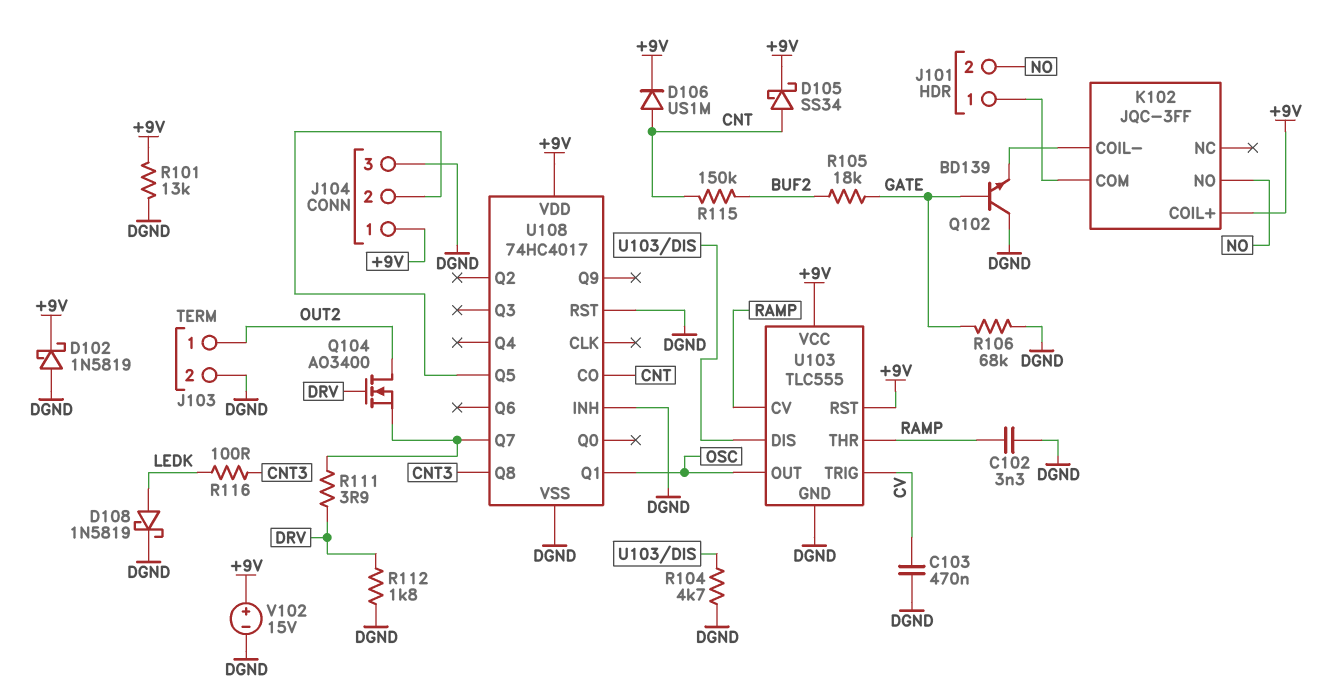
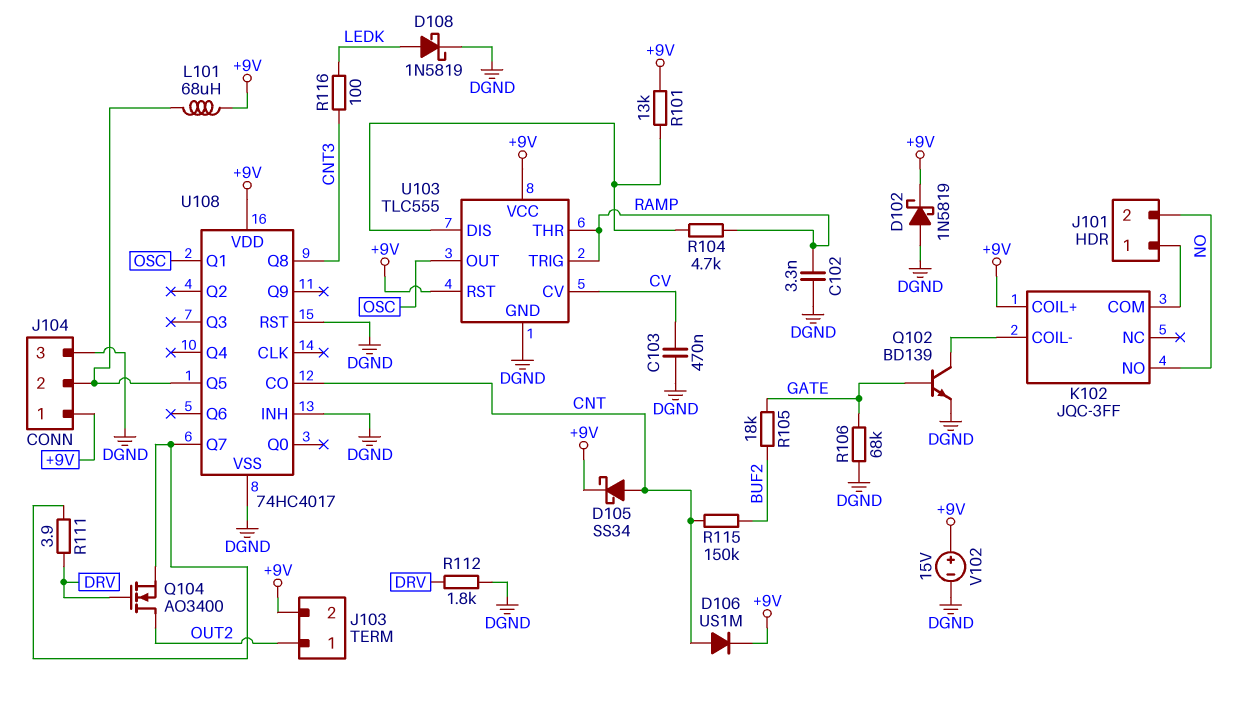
J103 pin 2: DGND -> +9V
L101: none -> 68uH (+9V, J104/2)
Q102: NPN BD139 (B GATE, C DGND, E K102/COIL-) -> NPN BD139 (B GATE, C K102/COIL-, E DGND)
R101: 13k (+9V, DGND) -> 13k (+9V, U103/DIS)
R104: 4.7k (DGND, U103/DIS) -> 4.7k (RAMP, U103/DIS)
U103 pin CV: RAMP -> CV
U103 pin TRIG: CV -> RAMP

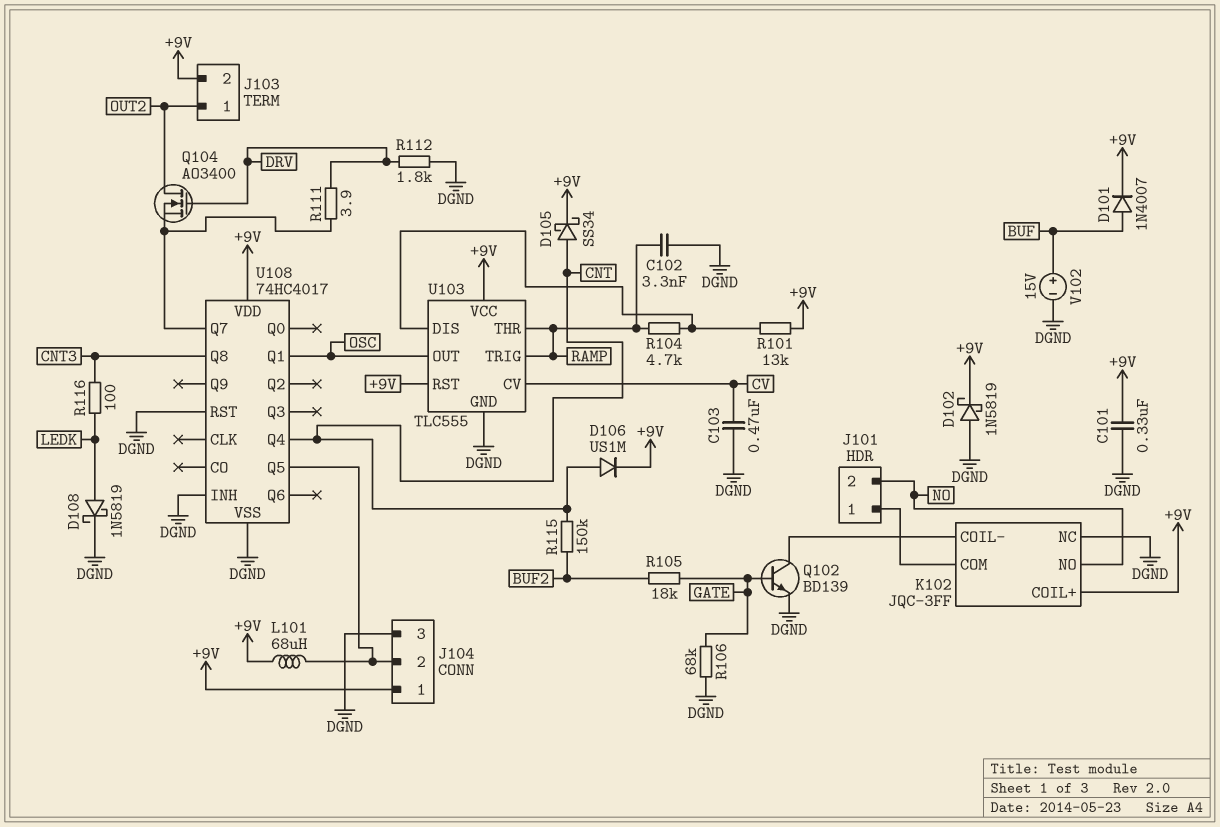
C101: none -> 330nF (+9V, DGND)
D101: none -> diode 1N4007 (A BUF, K +9V)
K102 pin NC: none -> DGND
U108 pin CO: CNT -> none
U108 pin Q4: none -> CNT
V102: 15V (plus +9V, minus DGND) -> 15V (plus BUF, minus DGND)

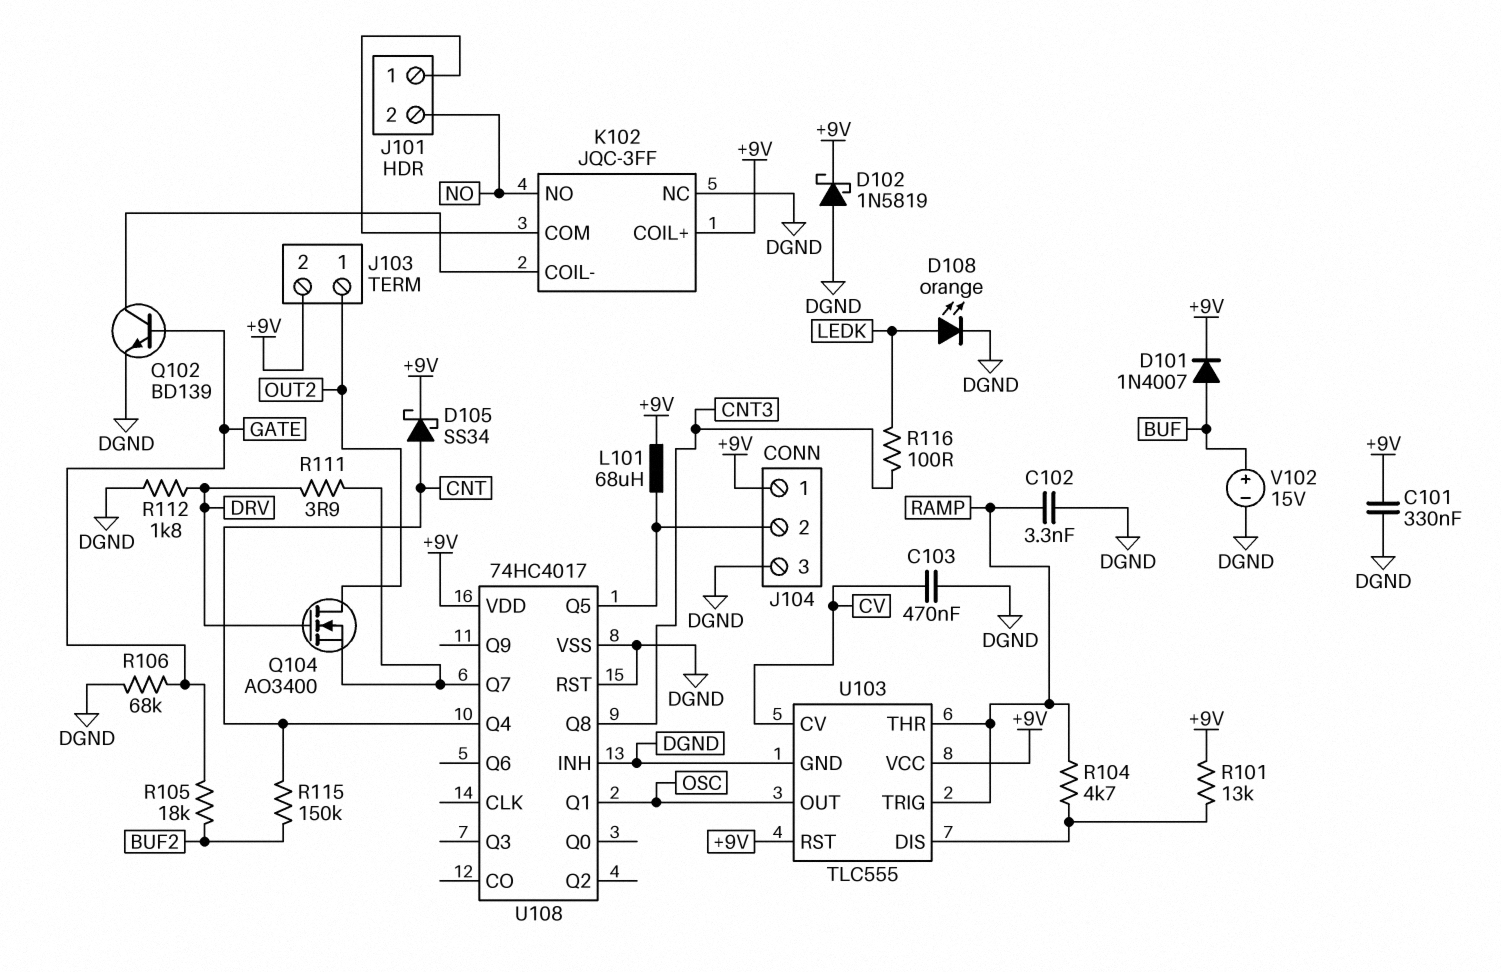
D106: diode US1M (A CNT, K +9V) -> none
D108: schottky 1N5819 (A LEDK, K DGND) -> LED orange (A LEDK, K DGND)

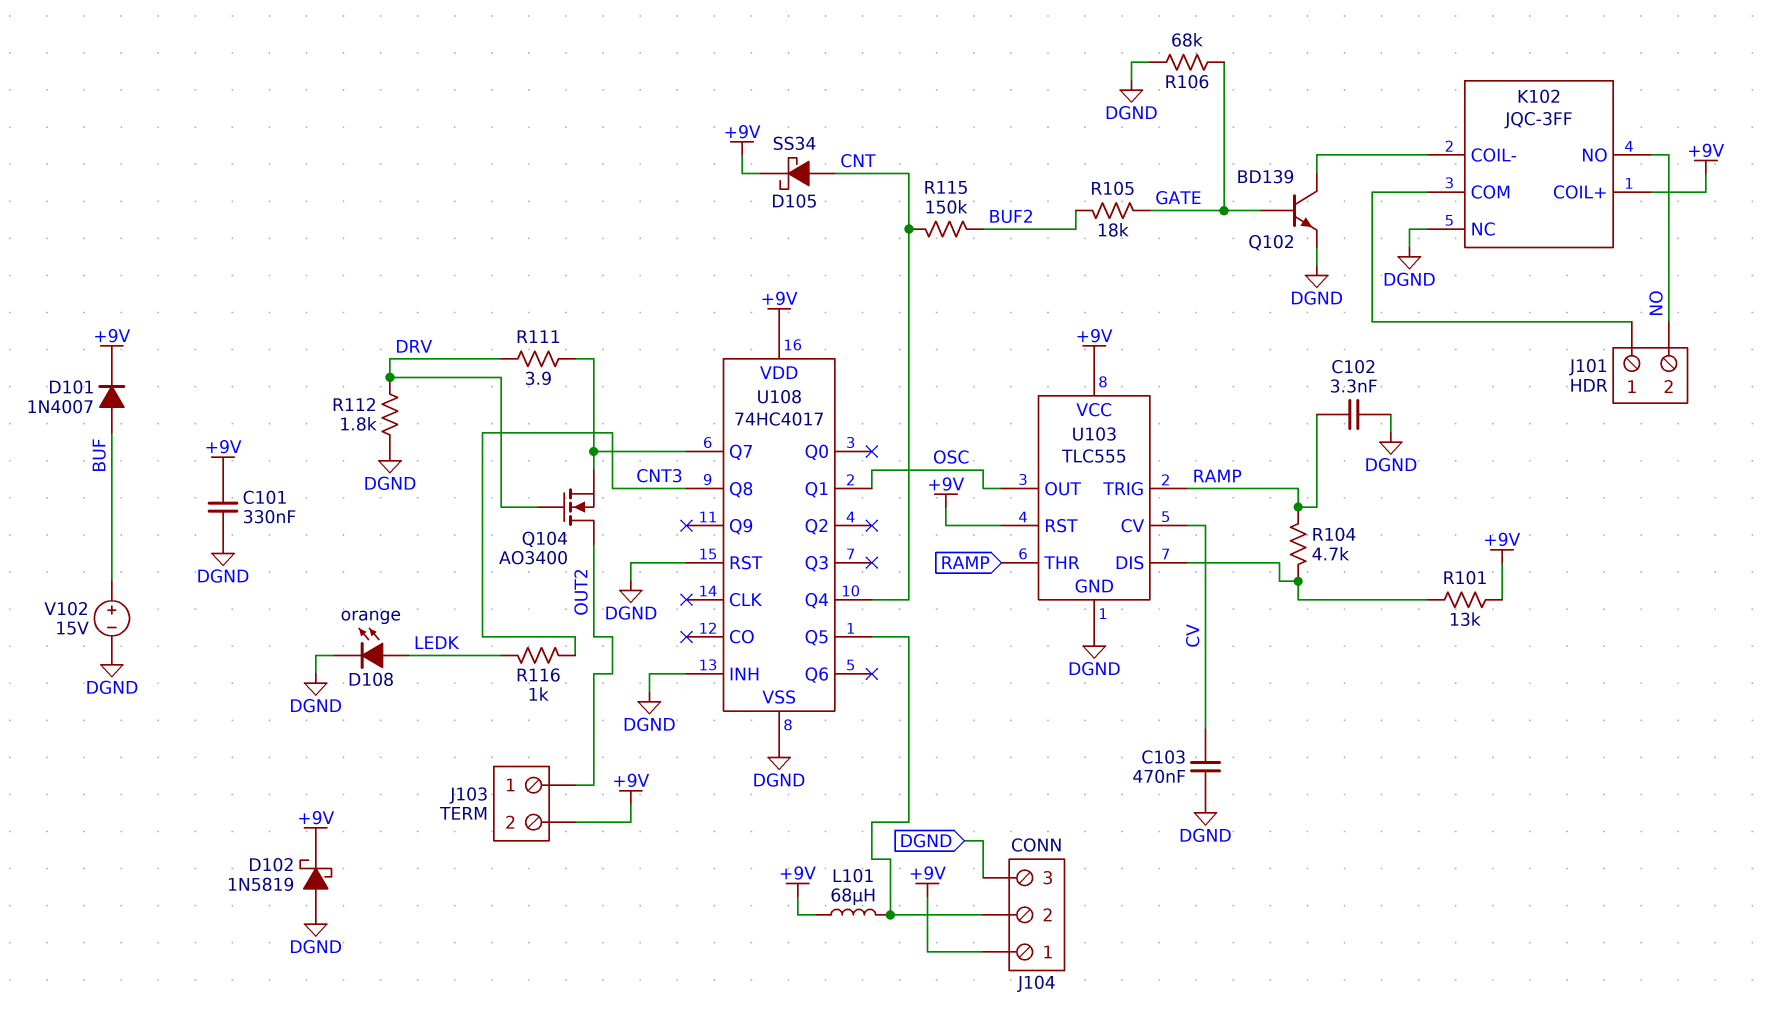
R116: 100 (CNT3, LEDK) -> 1k (CNT3, LEDK)

